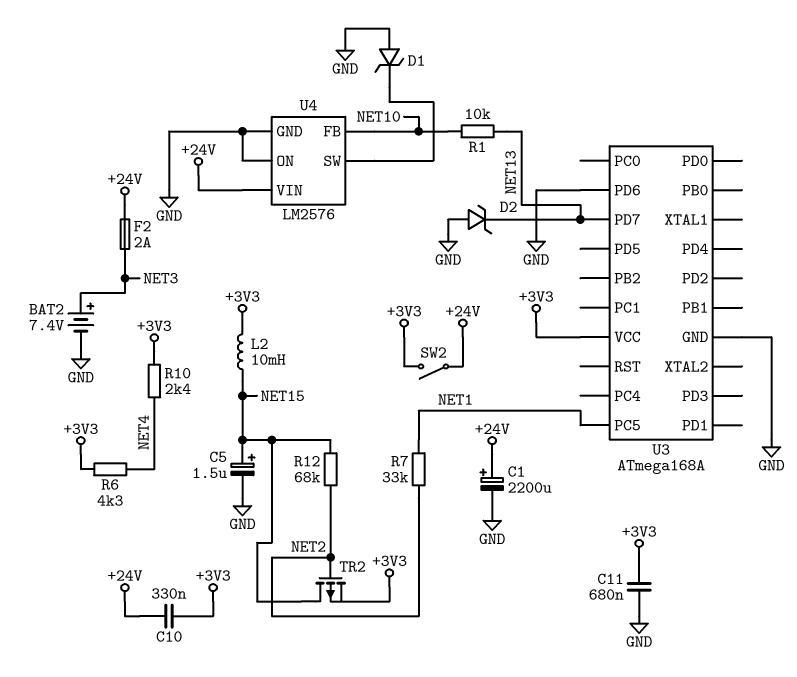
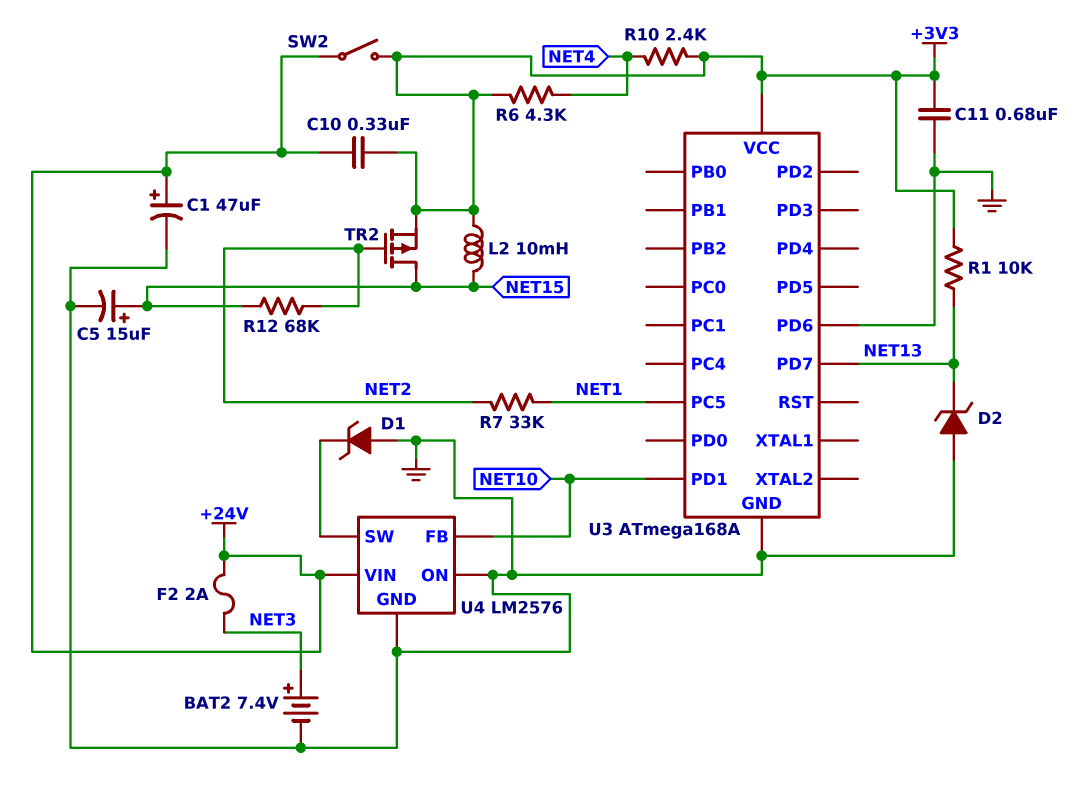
C1: 2200uF (plus +24V, minus GND) -> 47uF (plus +24V, minus GND)
C5: 1.5uF (plus NET15, minus GND) -> 15uF (plus NET15, minus GND)
R1: 10k (NET10, NET13) -> 10k (+3V3, NET13)
U3 pin PD1: none -> NET10

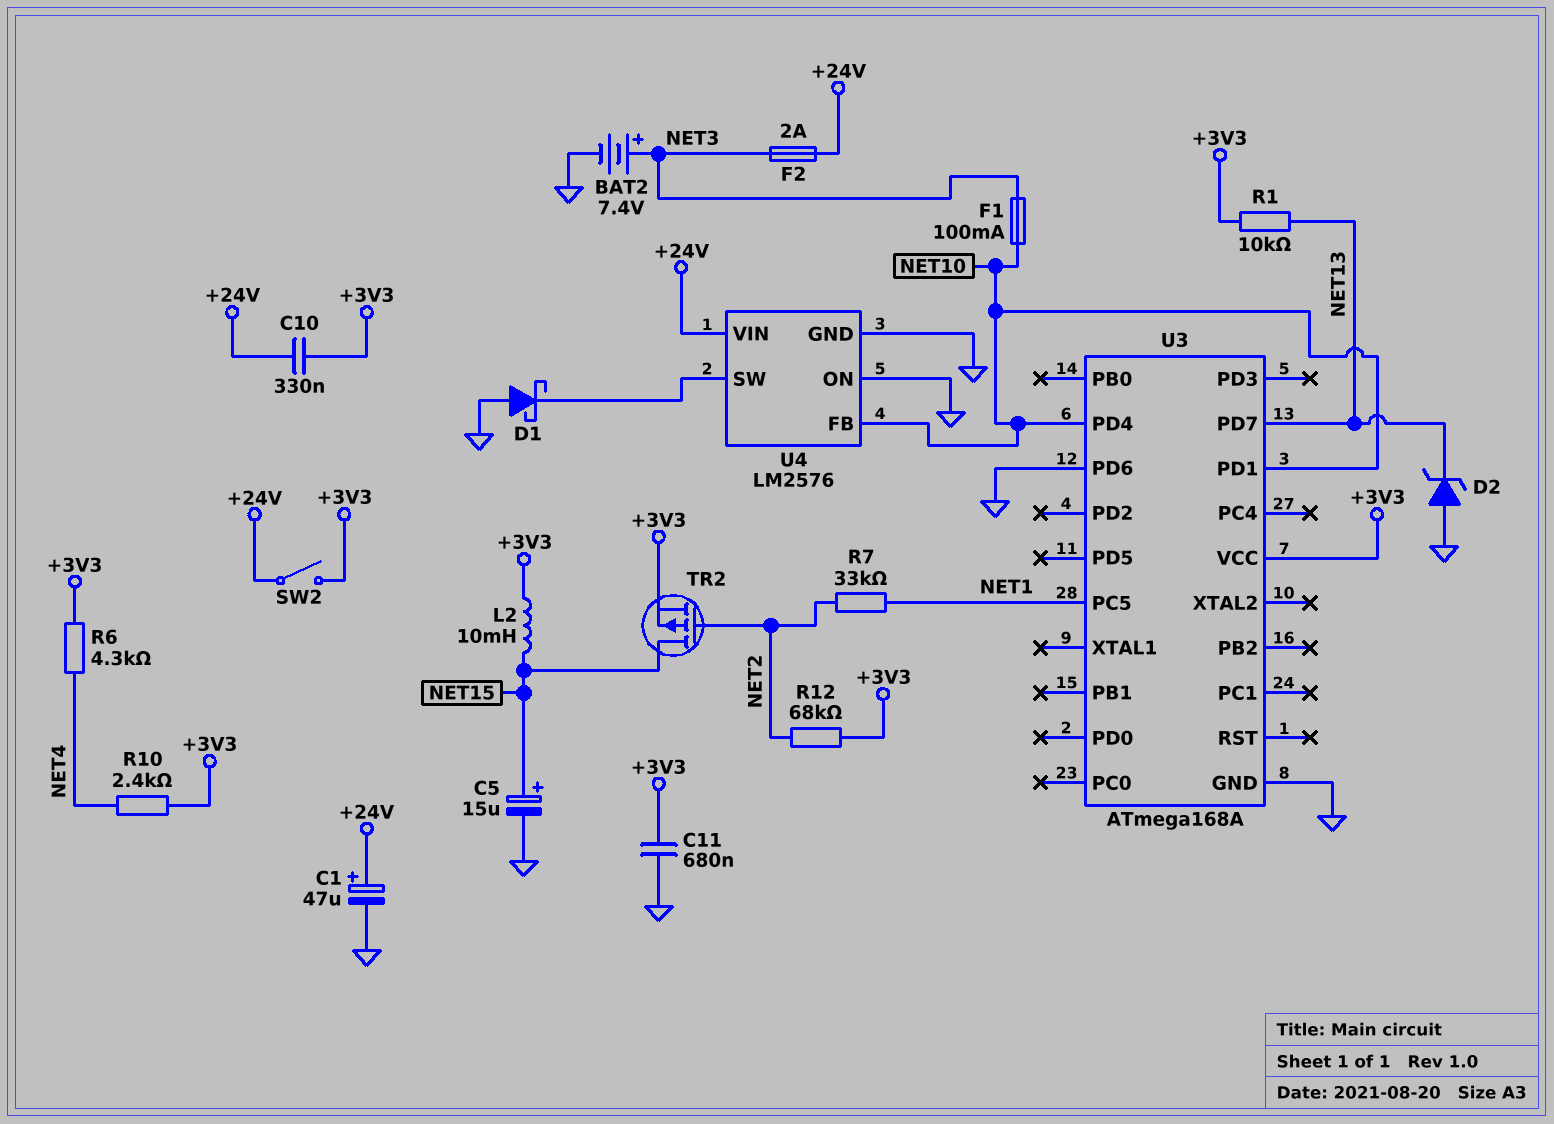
D1: zener (A GND, K U4/SW) -> schottky (A GND, K U4/SW)
F1: none -> 100mA (NET3, NET10)
R12: 68k (NET2, NET15) -> 68k (+3V3, NET2)
U3 pin PD4: none -> NET10

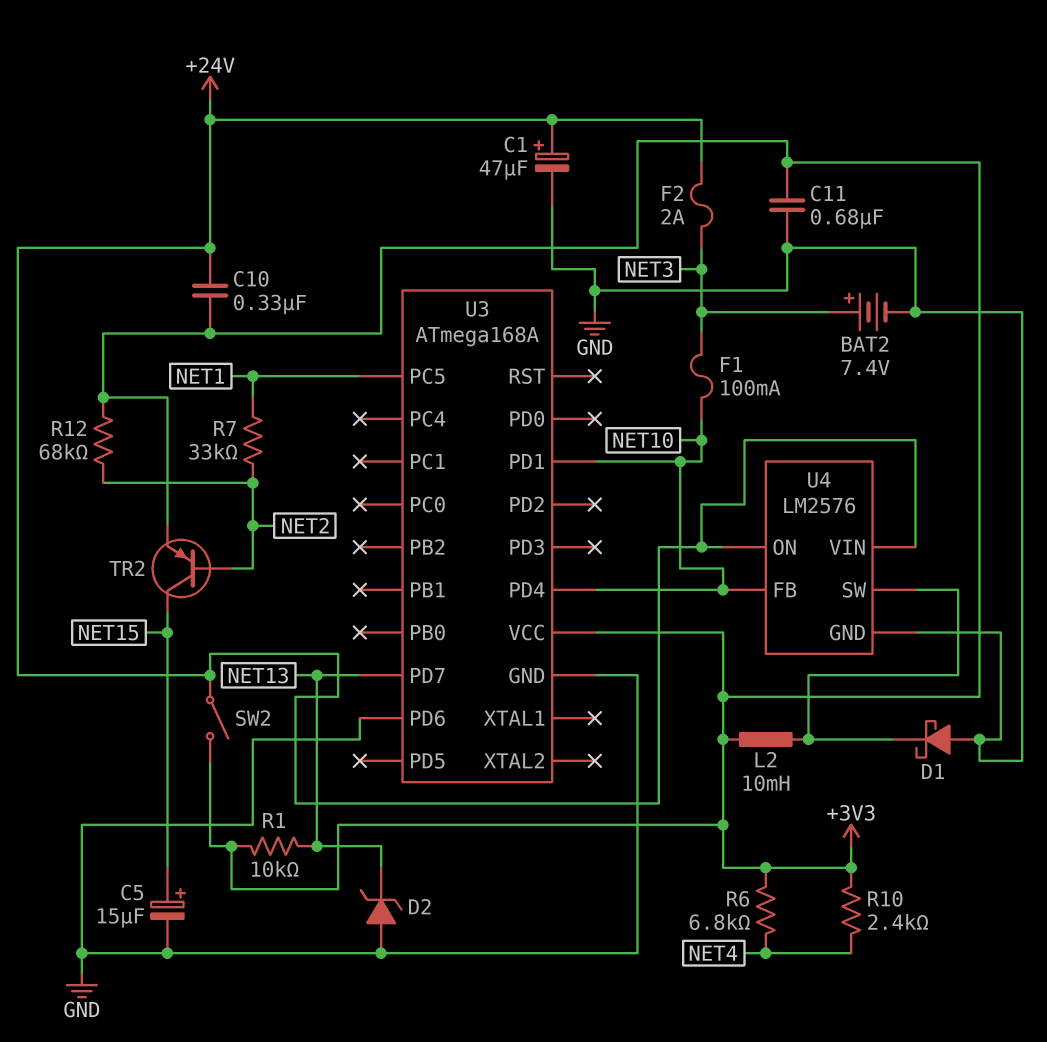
L2: 10mH (+3V3, NET15) -> 10mH (+3V3, U4/SW)
R6: 4.3k (+3V3, NET4) -> 6.8k (+3V3, NET4)
TR2: PMOS (G NET2, D NET15, S +3V3) -> PNP (B NET2, C NET15, E +3V3)
U4 pin ON: GND -> +24V

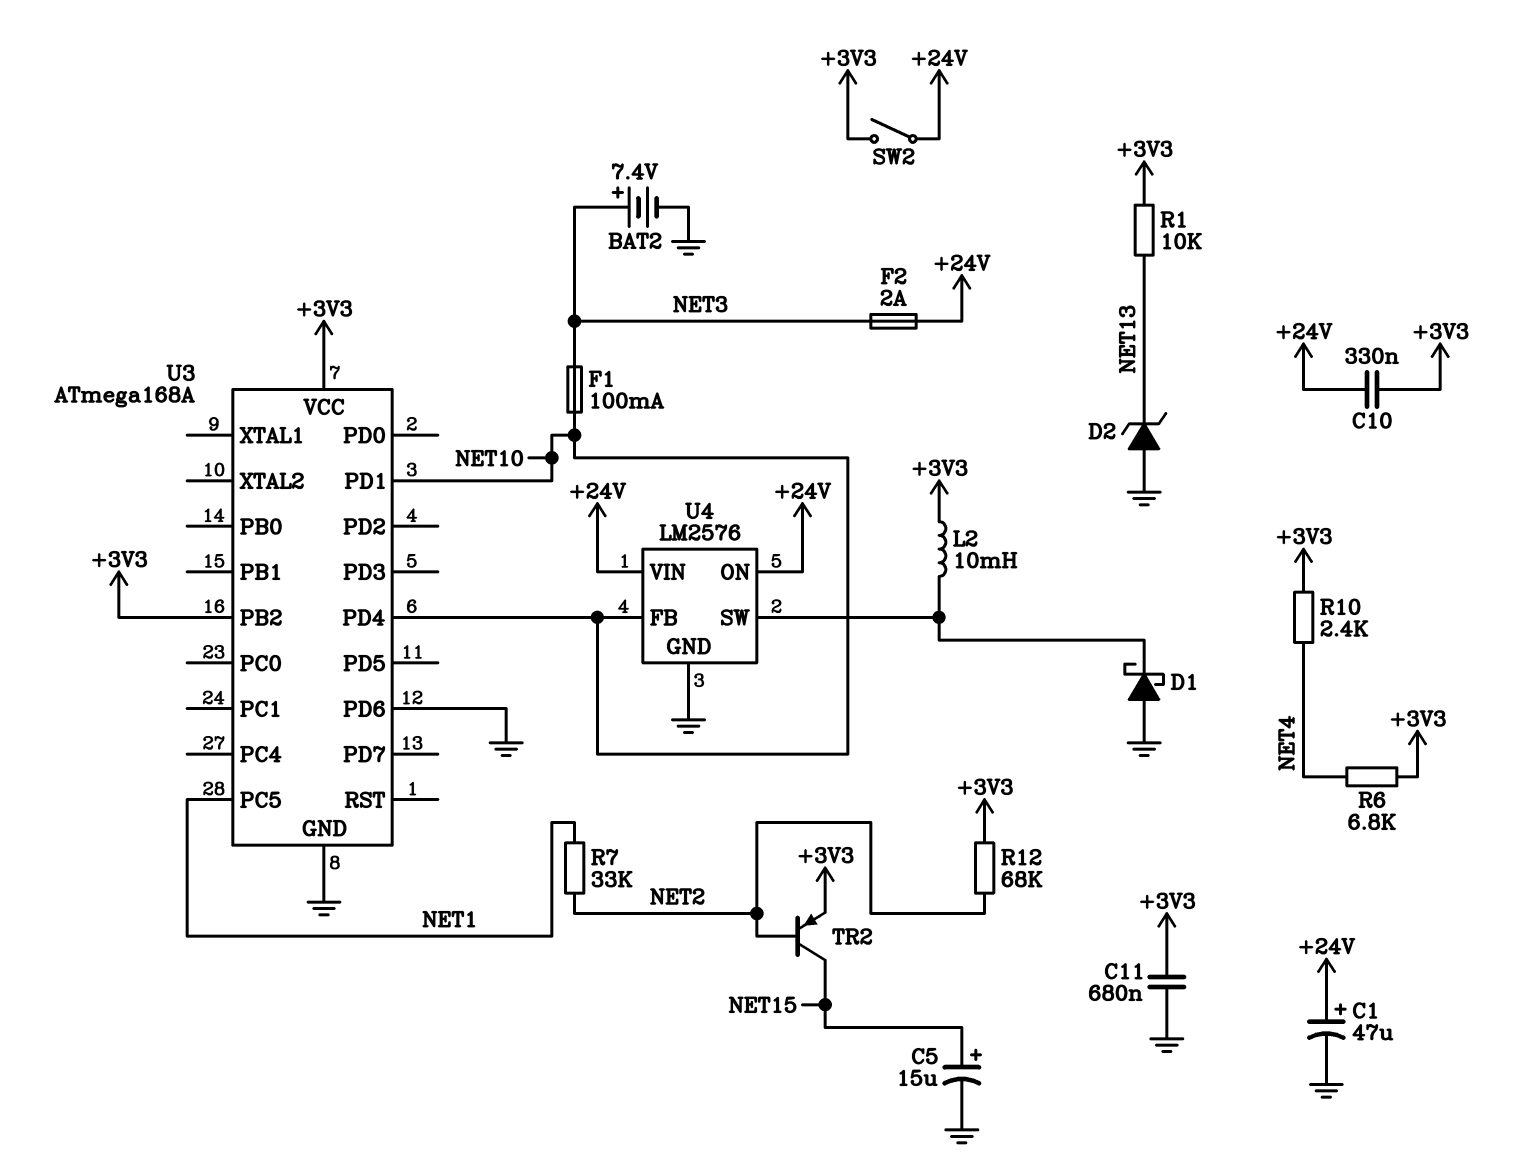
U3 pin PB2: none -> +3V3
U3 pin PD7: NET13 -> none

